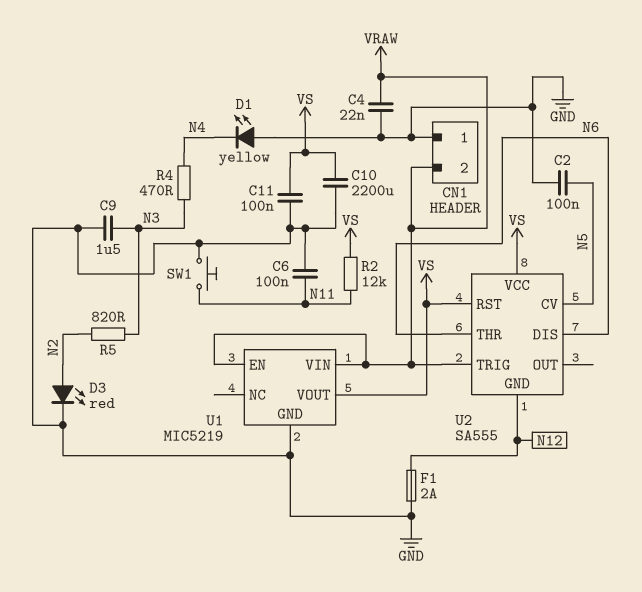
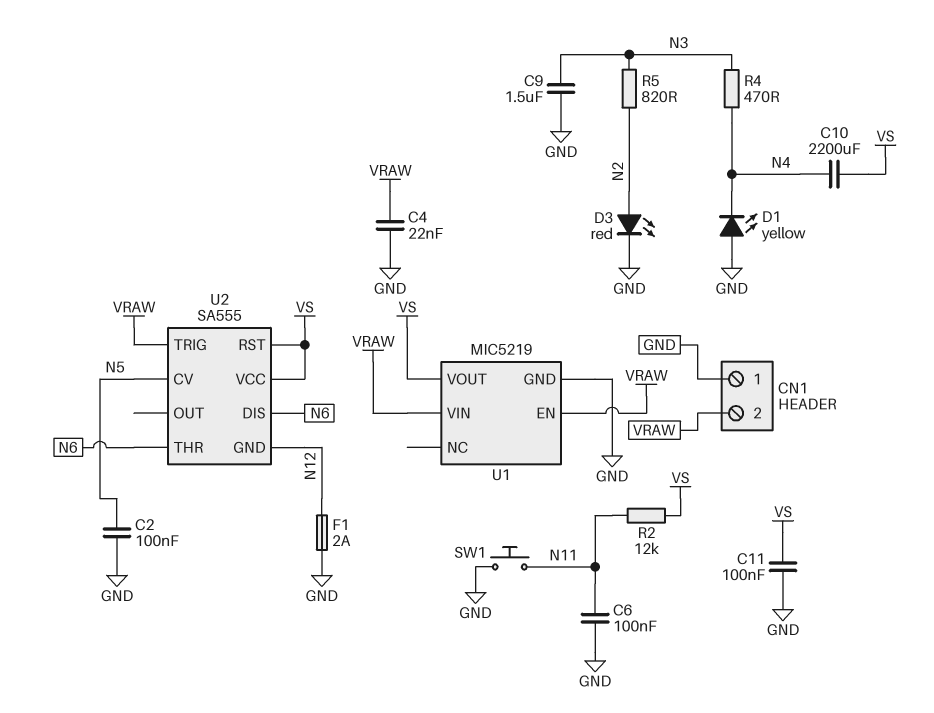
C10: 2200uF (GND, VS) -> 2200uF (N4, VS)

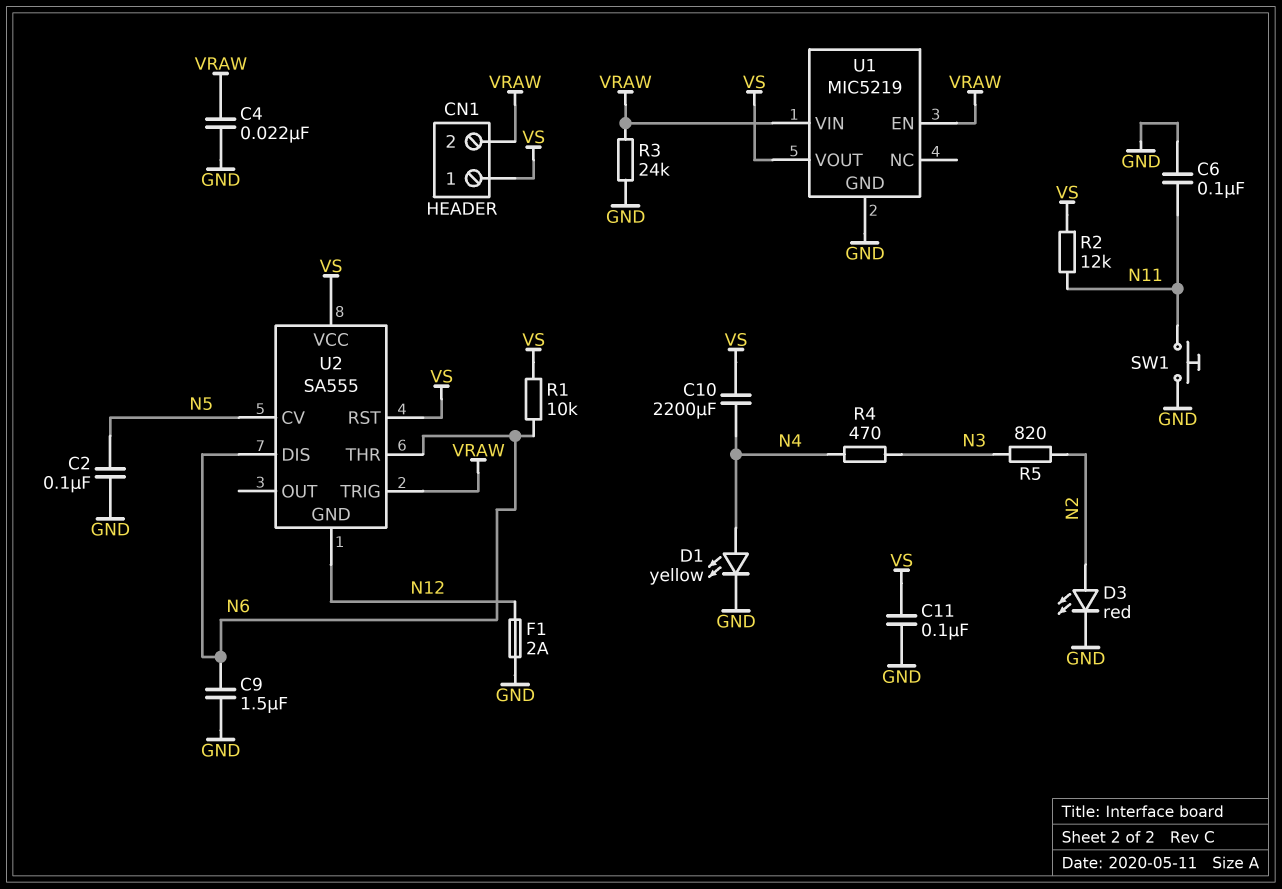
C9: 1.5uF (GND, N3) -> 1.5uF (GND, N6)
CN1 pin 1: GND -> VS
D1: LED yellow (A GND, K N4) -> LED yellow (A N4, K GND)
R1: none -> 10k (N6, VS)
R3: none -> 24k (GND, VRAW)

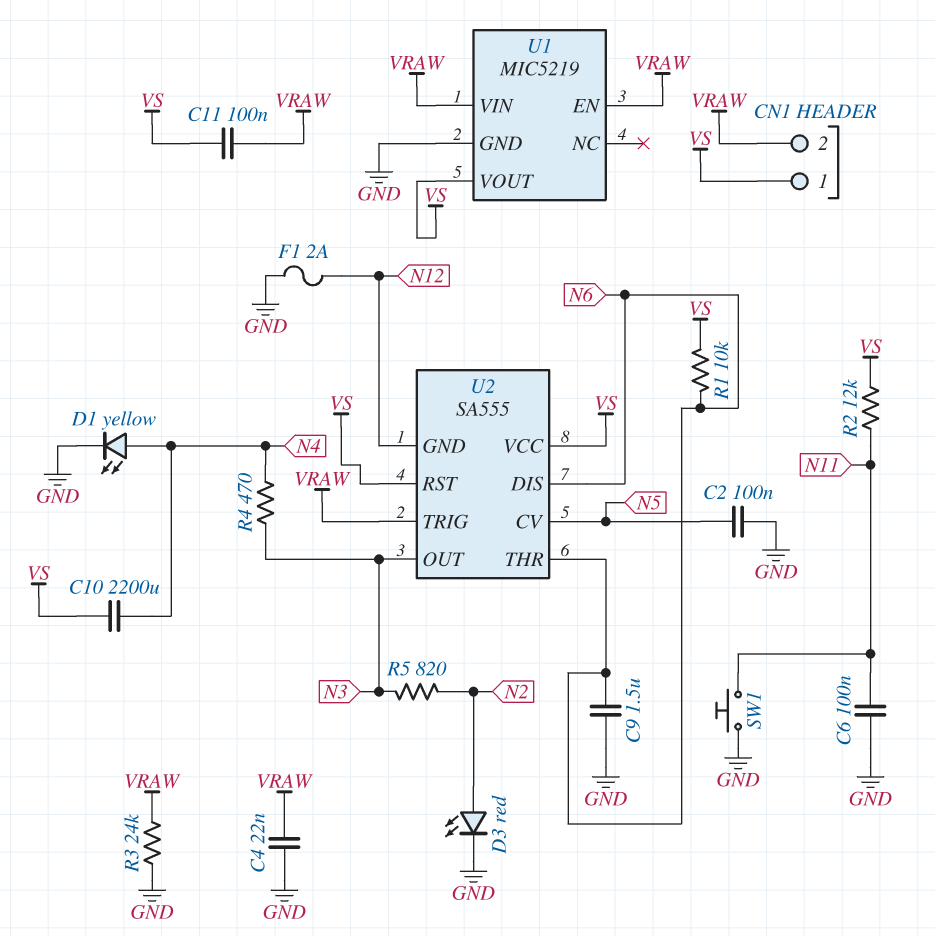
C11: 100nF (GND, VS) -> 100nF (VRAW, VS)
U2 pin OUT: none -> N3

